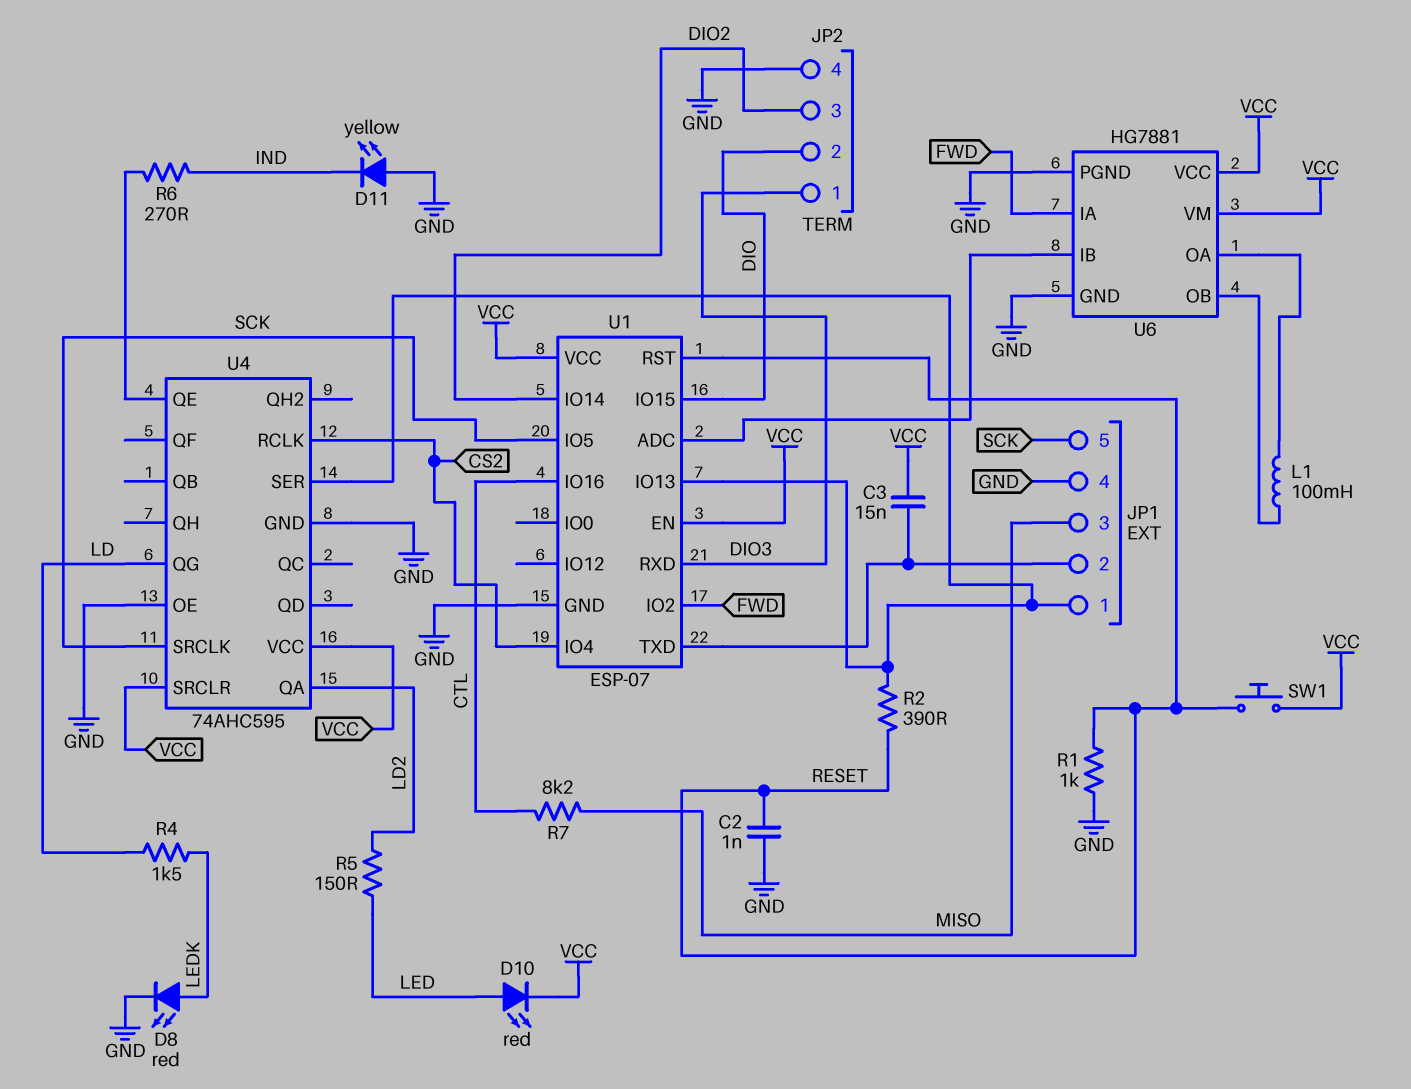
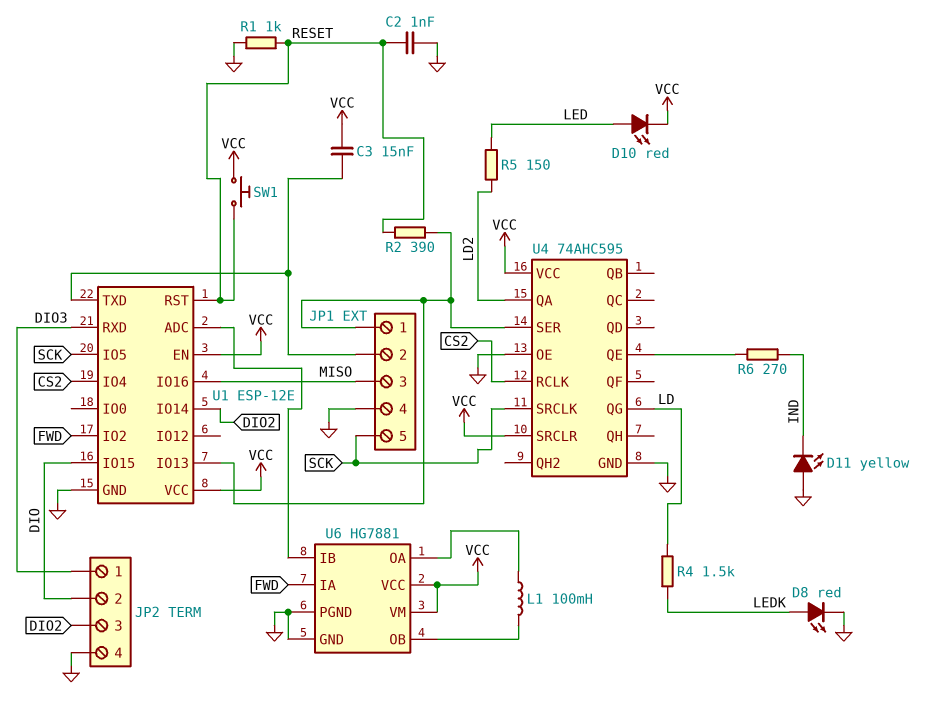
R7: 8.2k (CTL, MISO) -> none
U1: ESP-07 -> ESP-12E
U1 pin IO16: CTL -> MISO

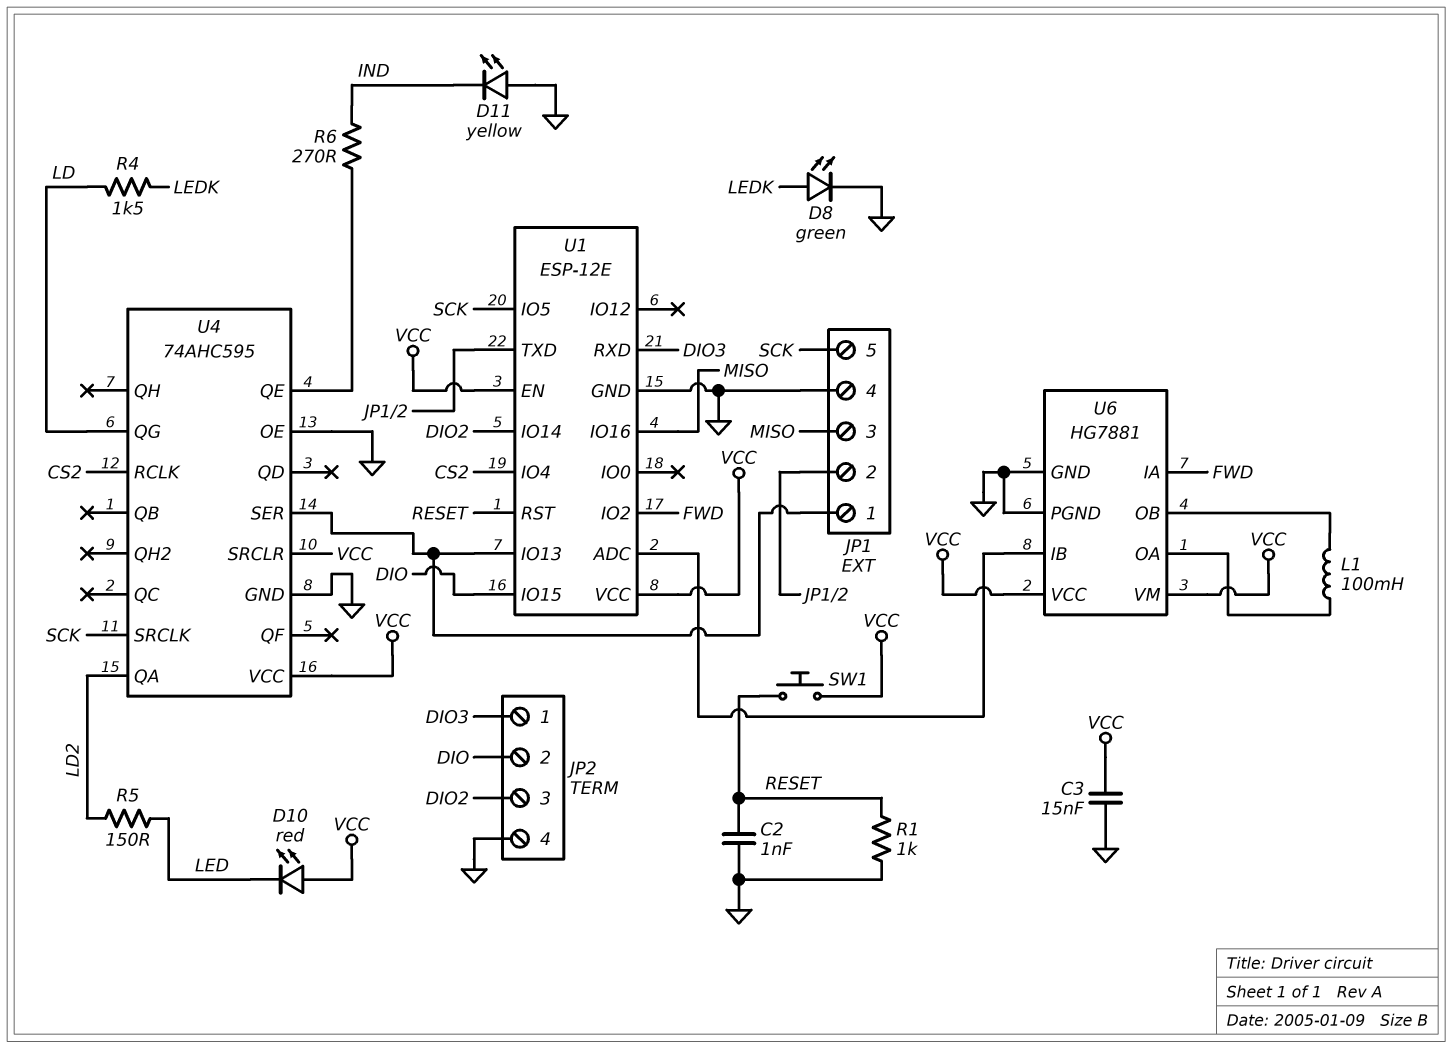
C3: 15nF (JP1/2, VCC) -> 15nF (GND, VCC)
D8: LED red (A LEDK, K GND) -> LED green (A LEDK, K GND)
D10: LED red (A LED, K VCC) -> LED red (A VCC, K LED)
R2: 390 (JP1/1, RESET) -> none

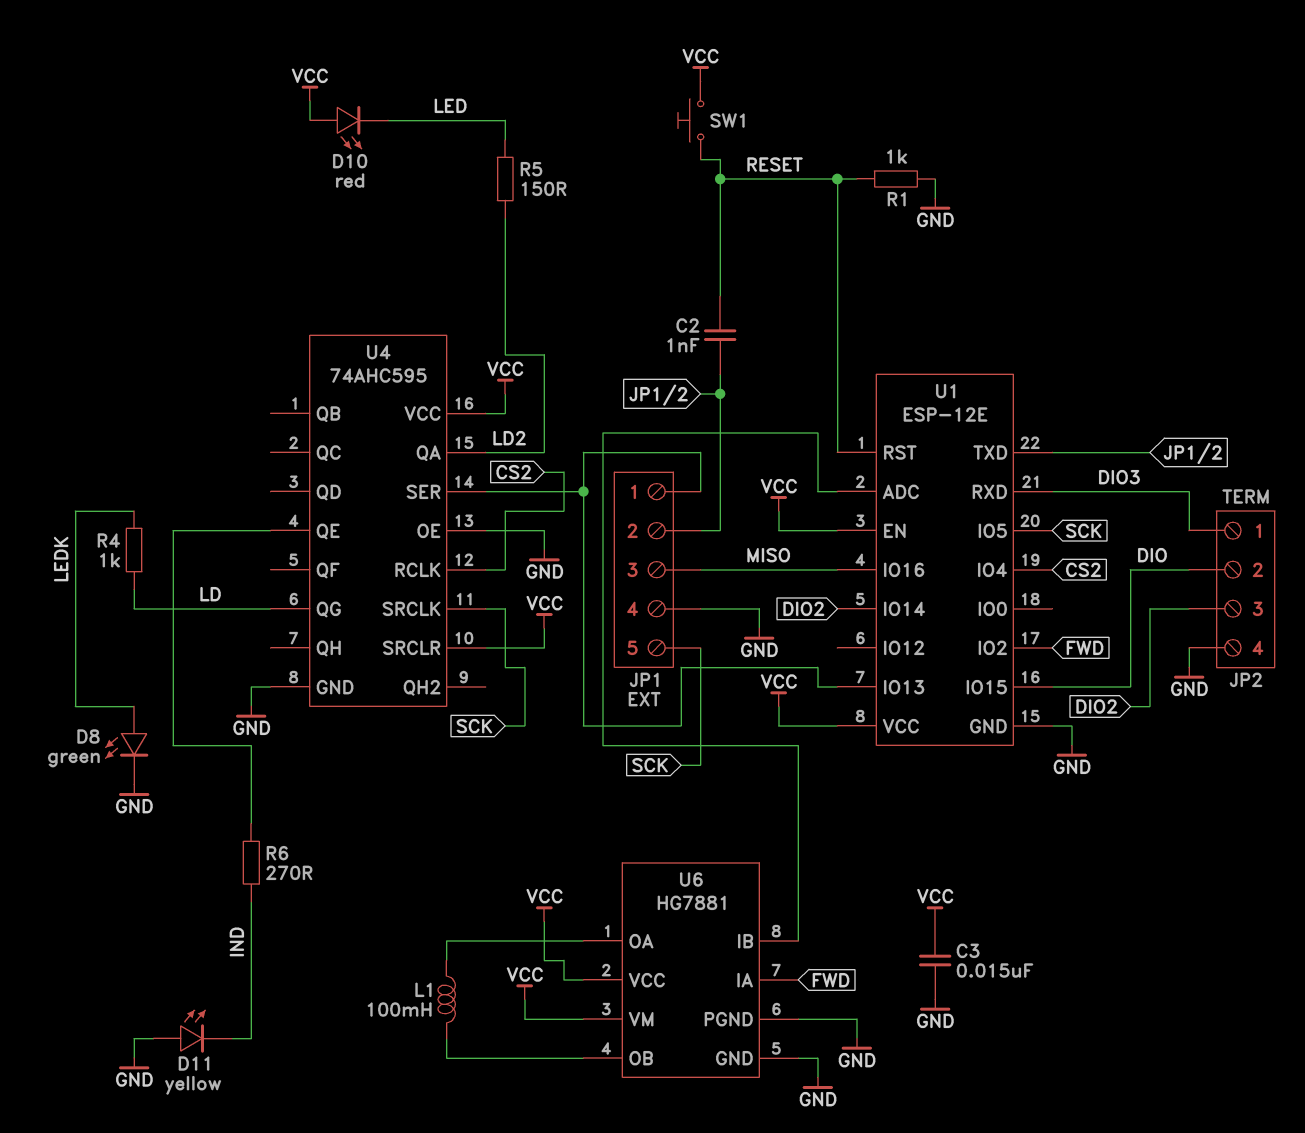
C2: 1nF (GND, RESET) -> 1nF (JP1/2, RESET)
R4: 1.5k (LD, LEDK) -> 1k (LD, LEDK)

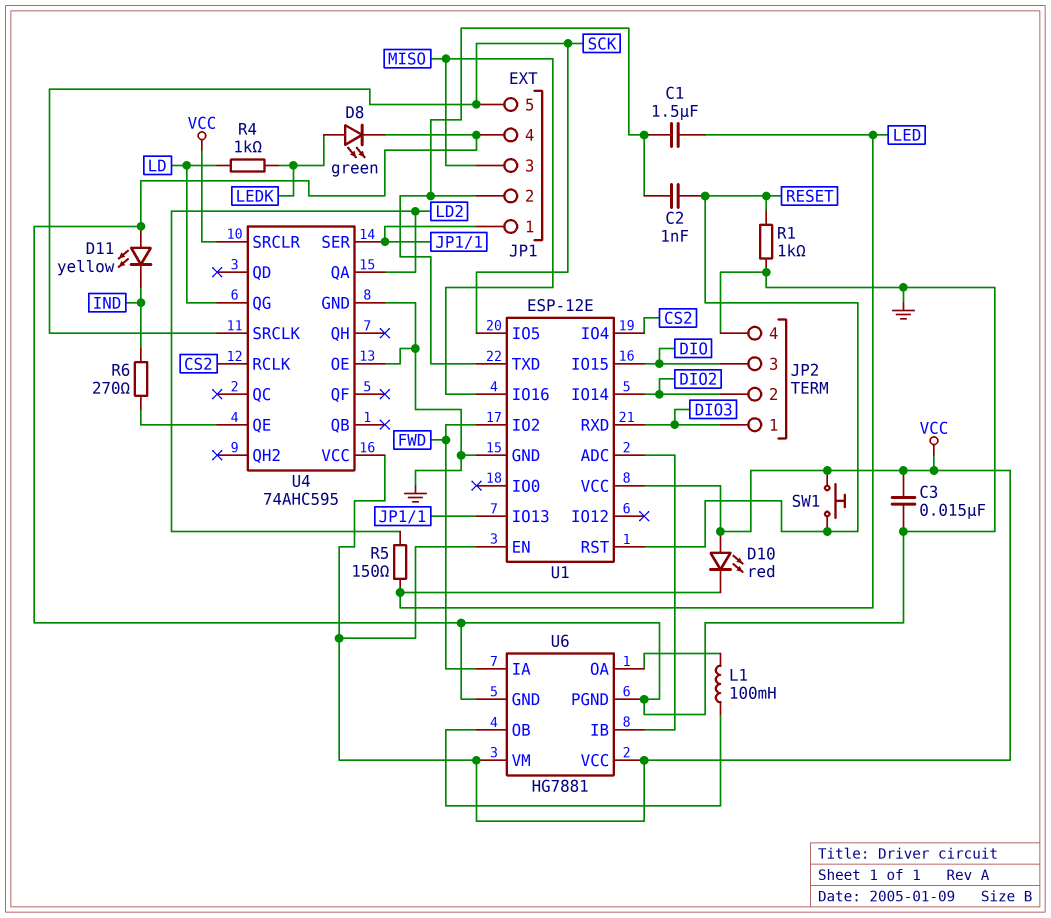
C1: none -> 1.5uF (JP1/2, LED)
JP2 pin 2: DIO -> DIO2
JP2 pin 3: DIO2 -> DIO

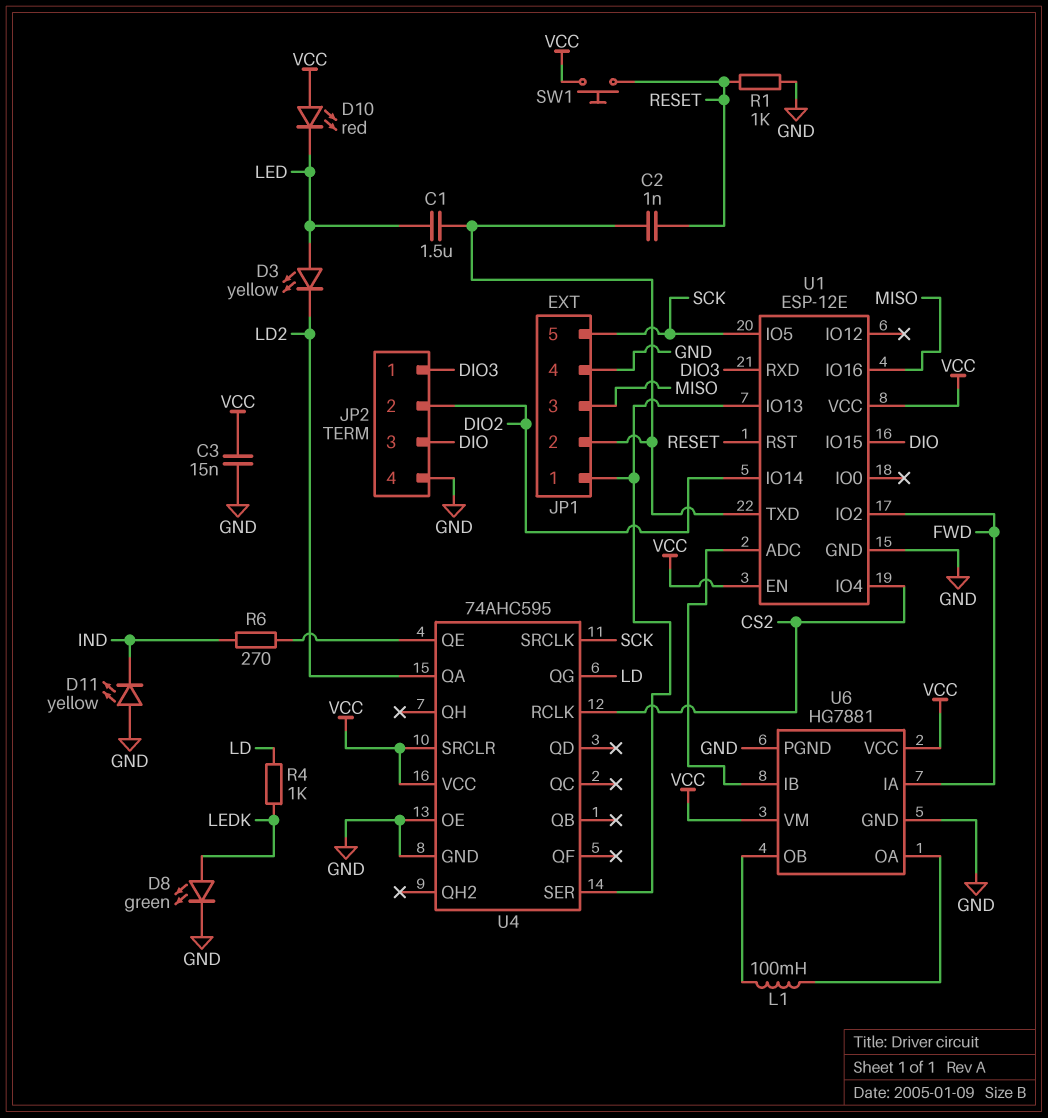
D3: none -> LED yellow (A LED, K LD2)
R5: 150 (LD2, LED) -> none

